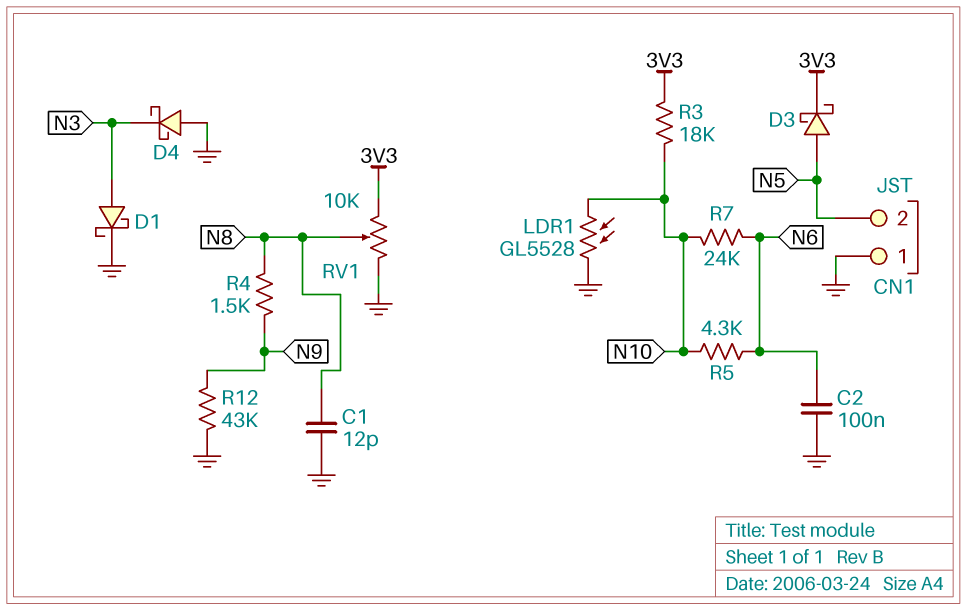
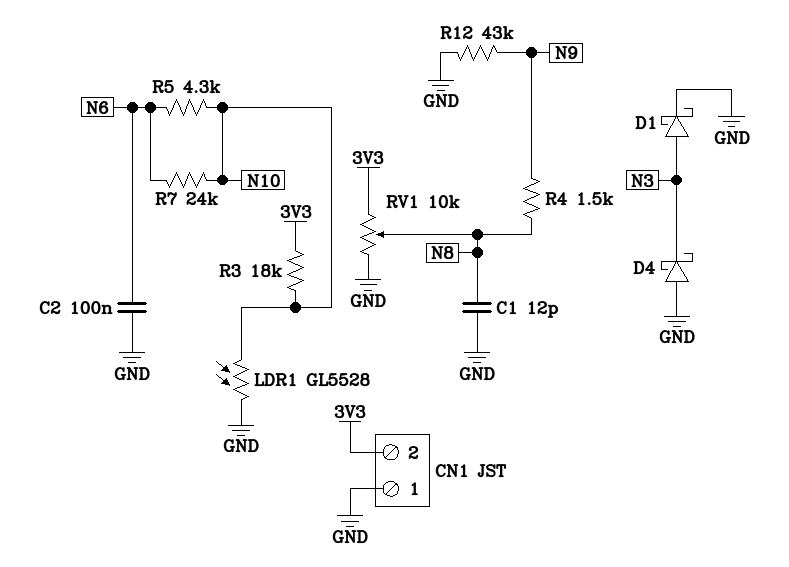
CN1 pin 2: N5 -> 3V3
D3: schottky (A N5, K 3V3) -> none

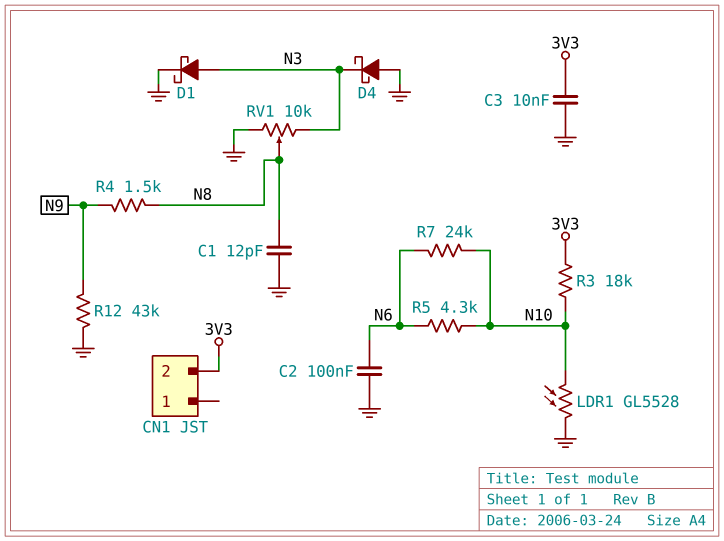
C3: none -> 10nF (3V3, GND)
CN1 pin 1: GND -> none
RV1: 10k (3V3, GND, wiper N8) -> 10k (GND, N3, wiper N8)

